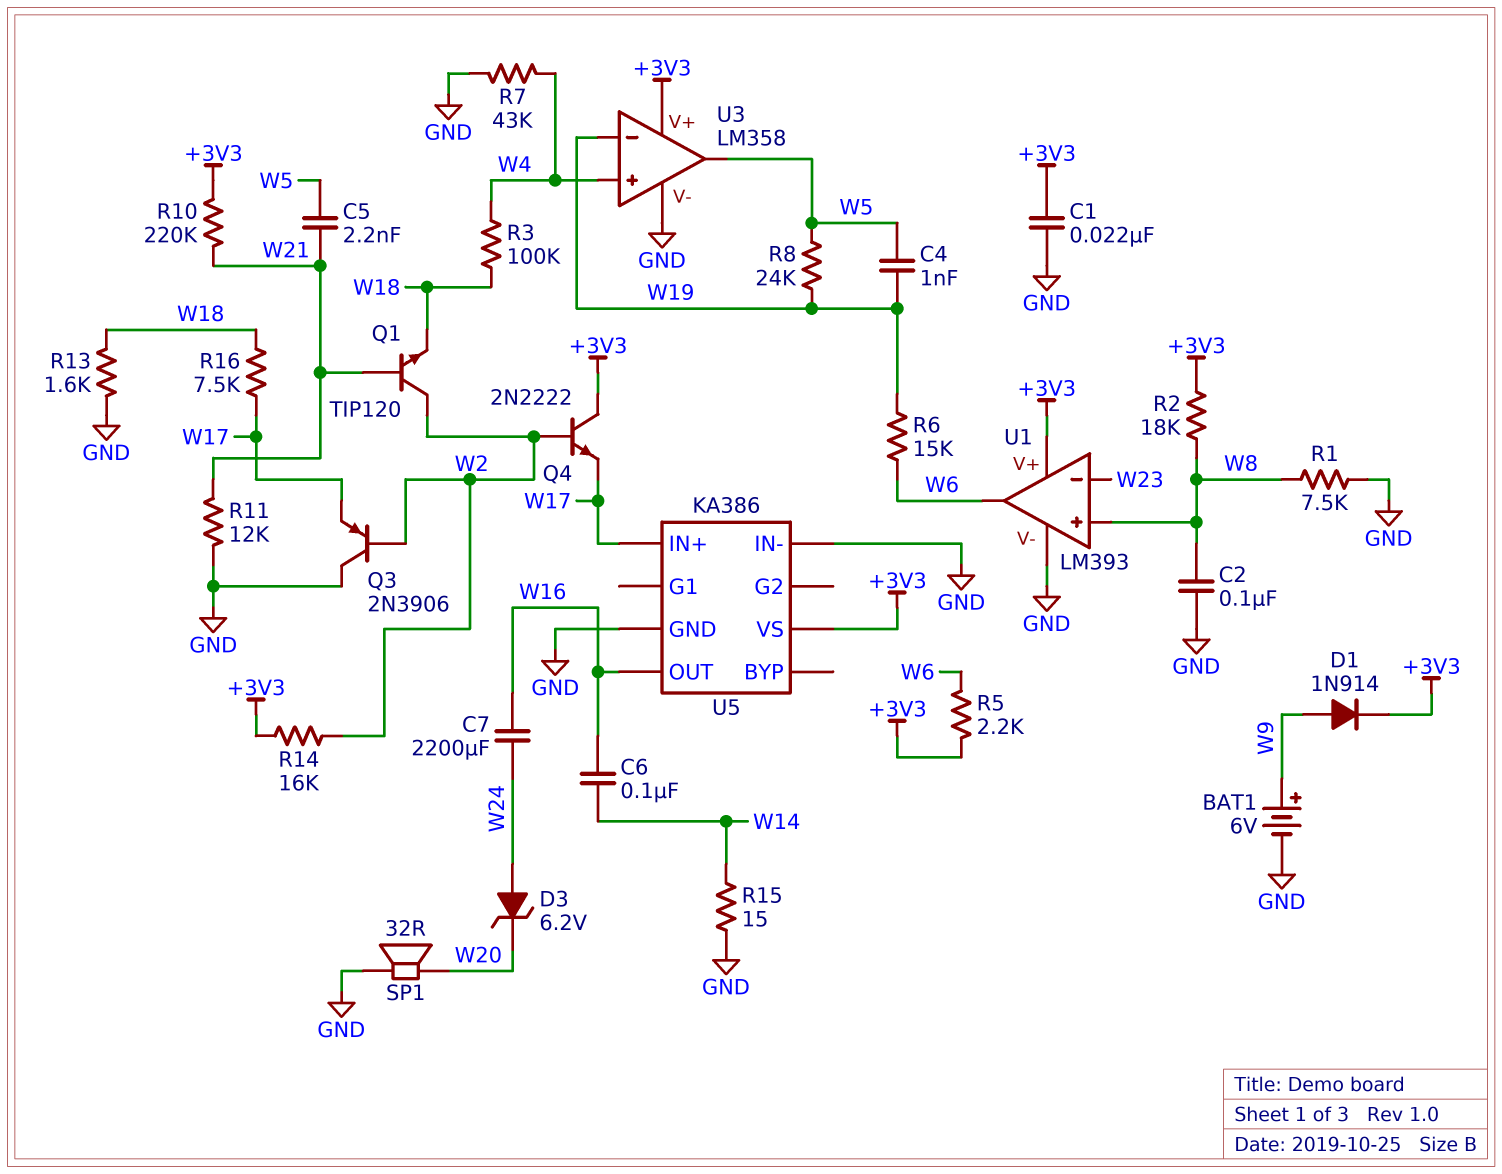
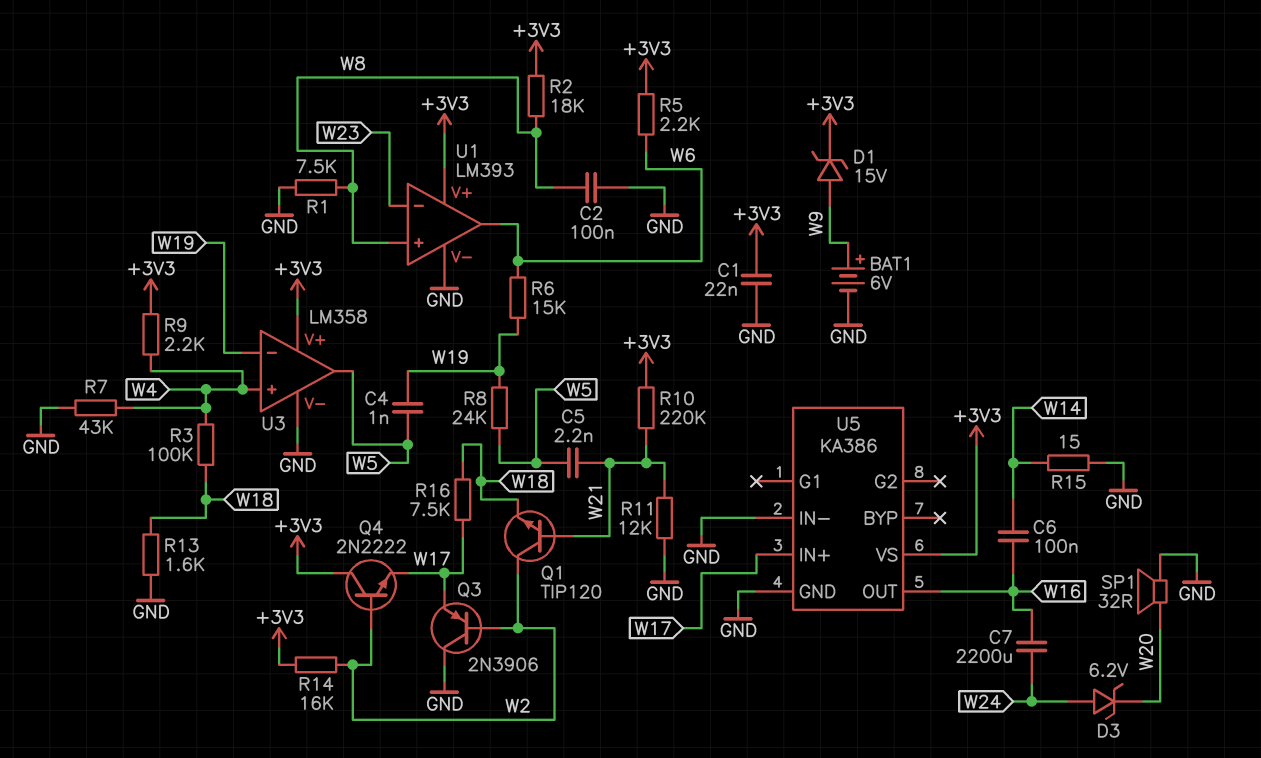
D1: diode 1N914 (A W9, K +3V3) -> zener 15V (A W9, K +3V3)
R9: none -> 2.2k (+3V3, W4)

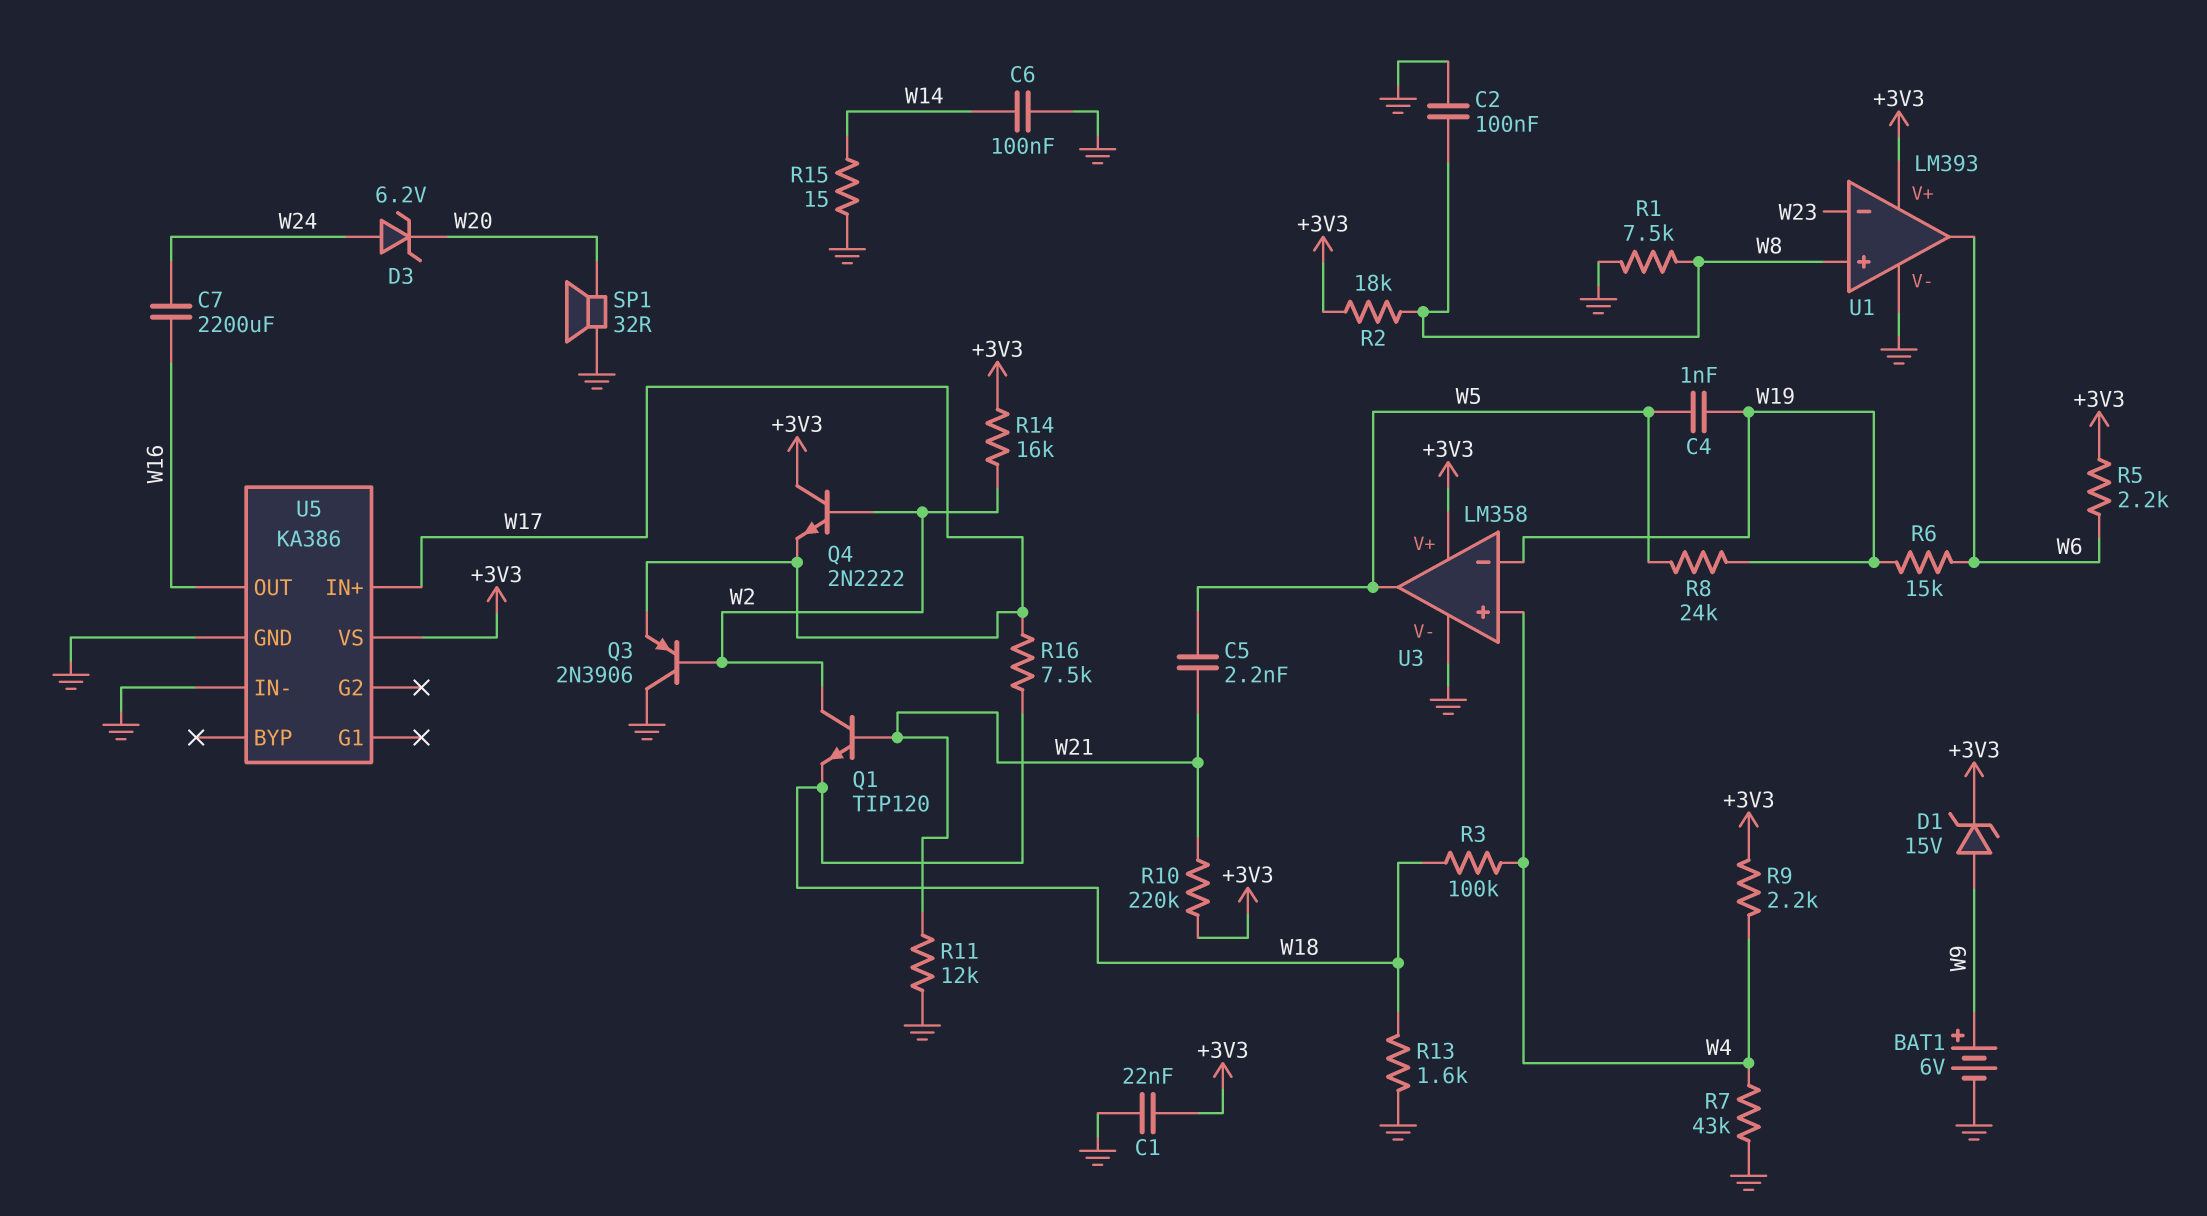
C6: 100nF (W14, W16) -> 100nF (GND, W14)

